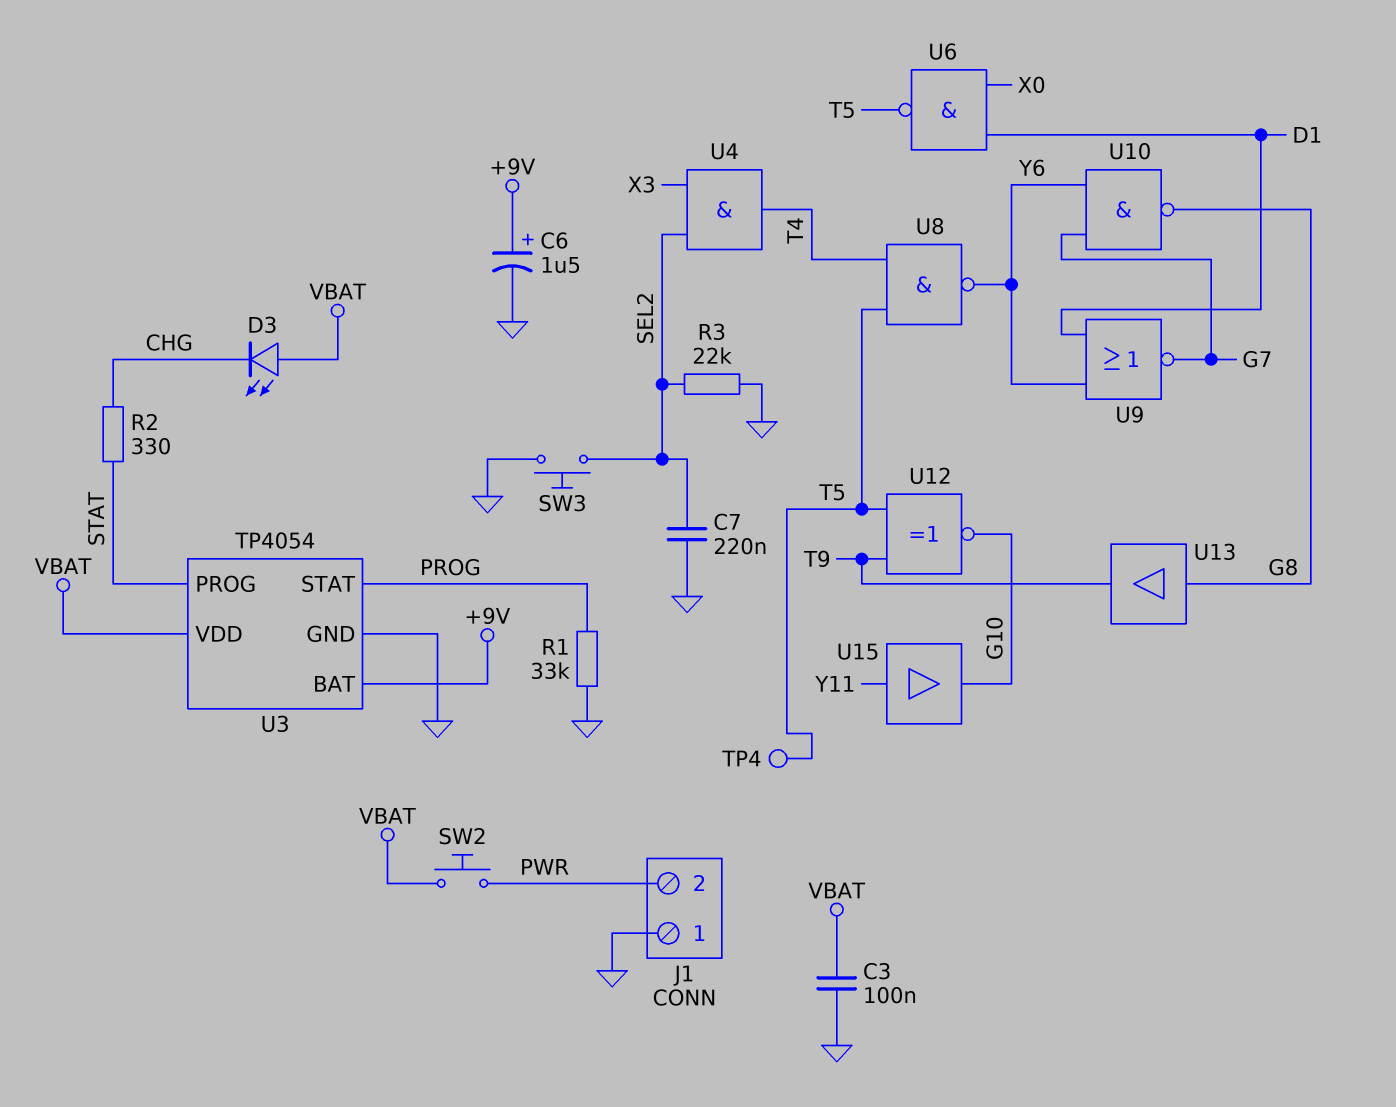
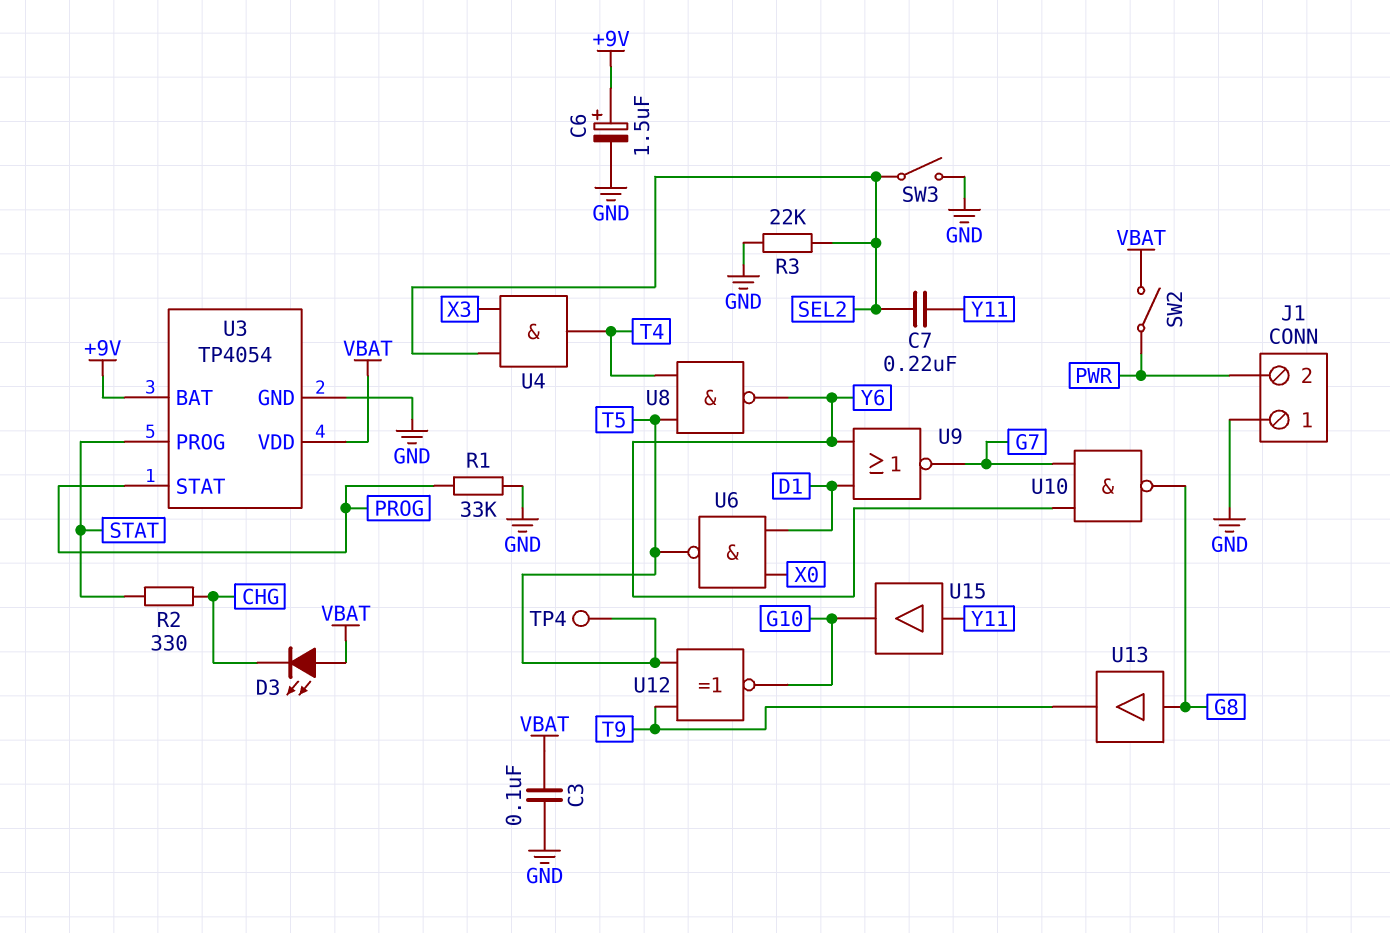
C7: 220nF (GND, SEL2) -> 220nF (SEL2, Y11)
SW2: button (PWR, VBAT) -> switch (PWR, VBAT)
SW3: button (GND, SEL2) -> switch (GND, SEL2)

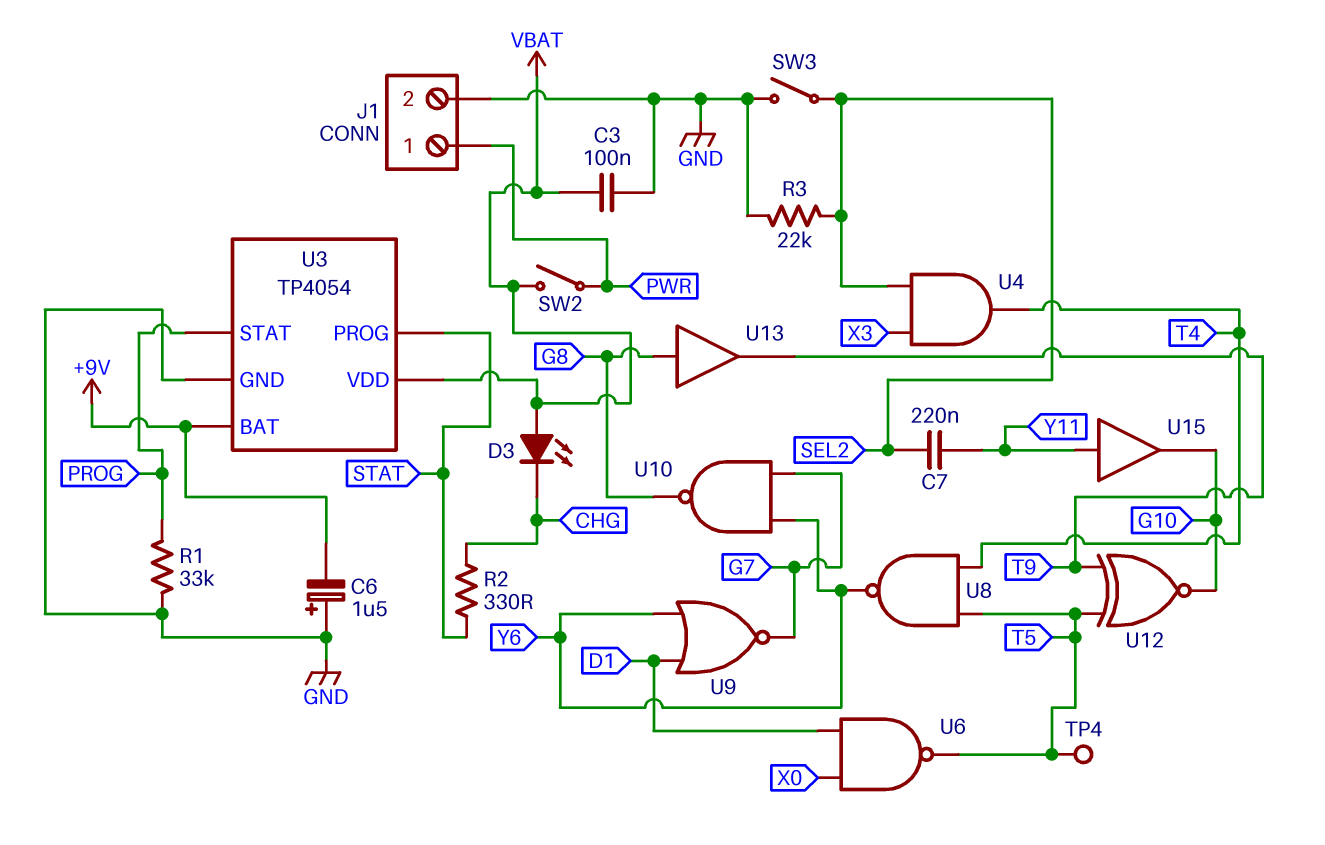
C6: 1.5uF (plus +9V, minus GND) -> 1.5uF (plus GND, minus +9V)
J1 pin 1: GND -> PWR
J1 pin 2: PWR -> GND

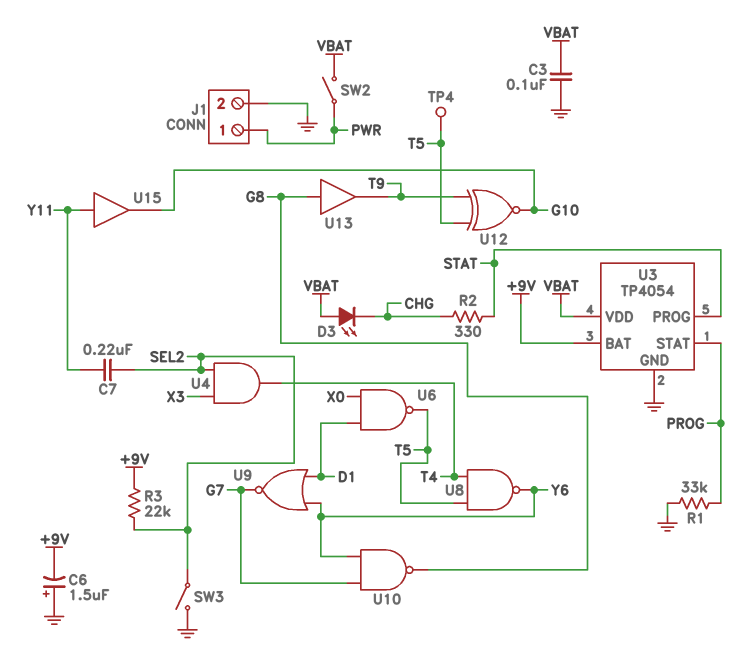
R3: 22k (GND, SEL2) -> 22k (+9V, SEL2)

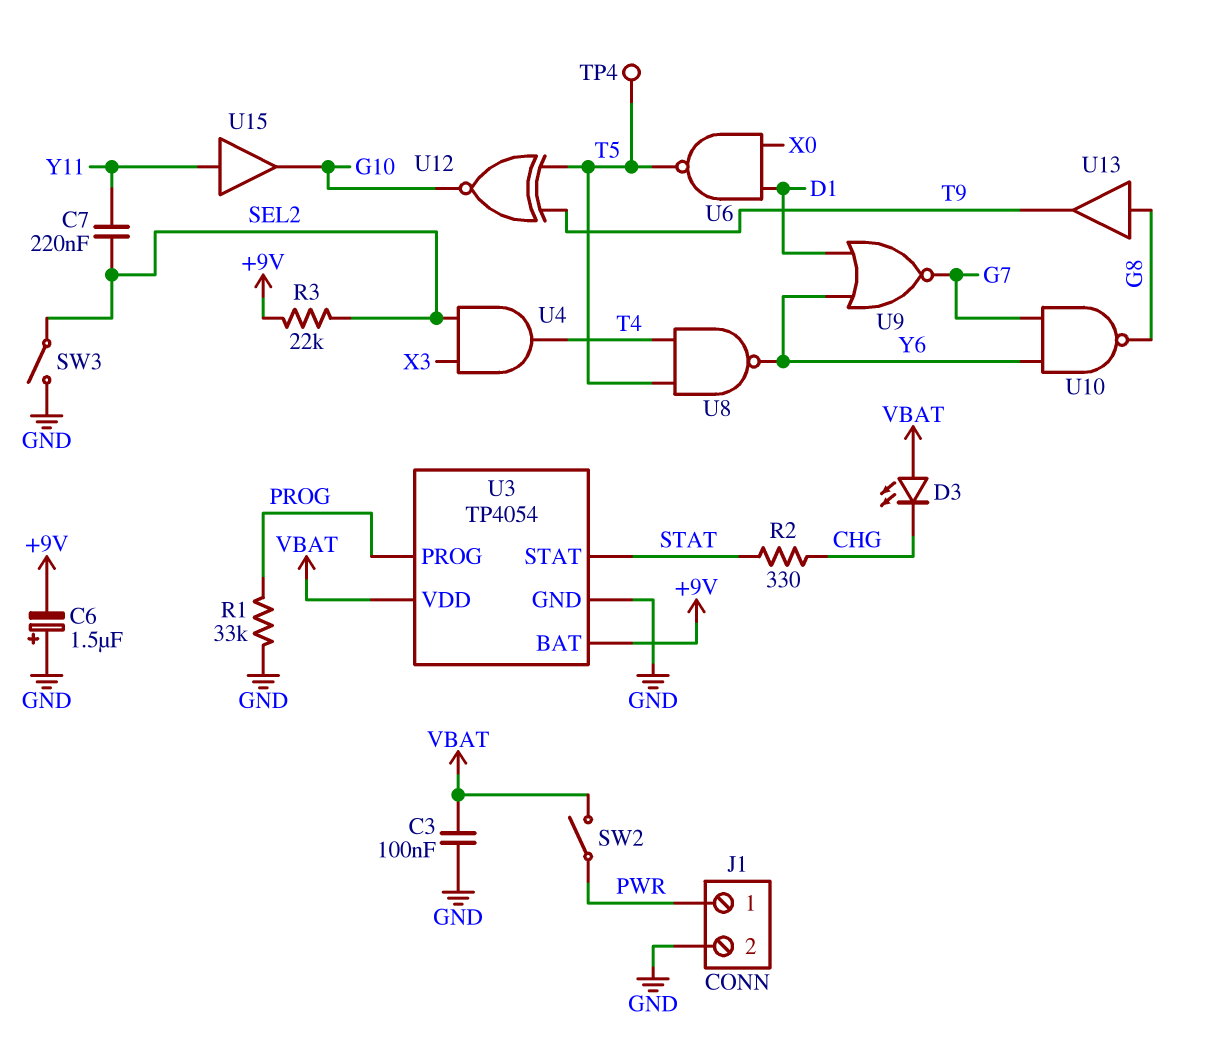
U3 pin PROG: STAT -> PROG
U3 pin STAT: PROG -> STAT

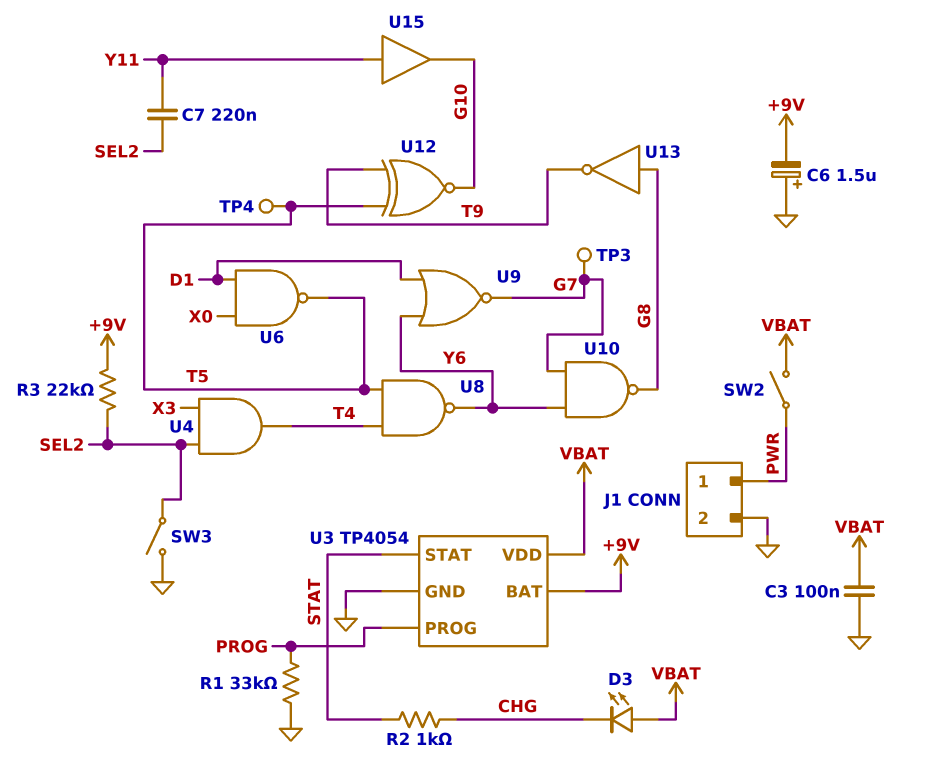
R2: 330 (CHG, STAT) -> 1k (CHG, STAT)
TP3: none -> test point (G7)
U13: buffer (in G8, out T9) -> NOT (in G8, out T9)

